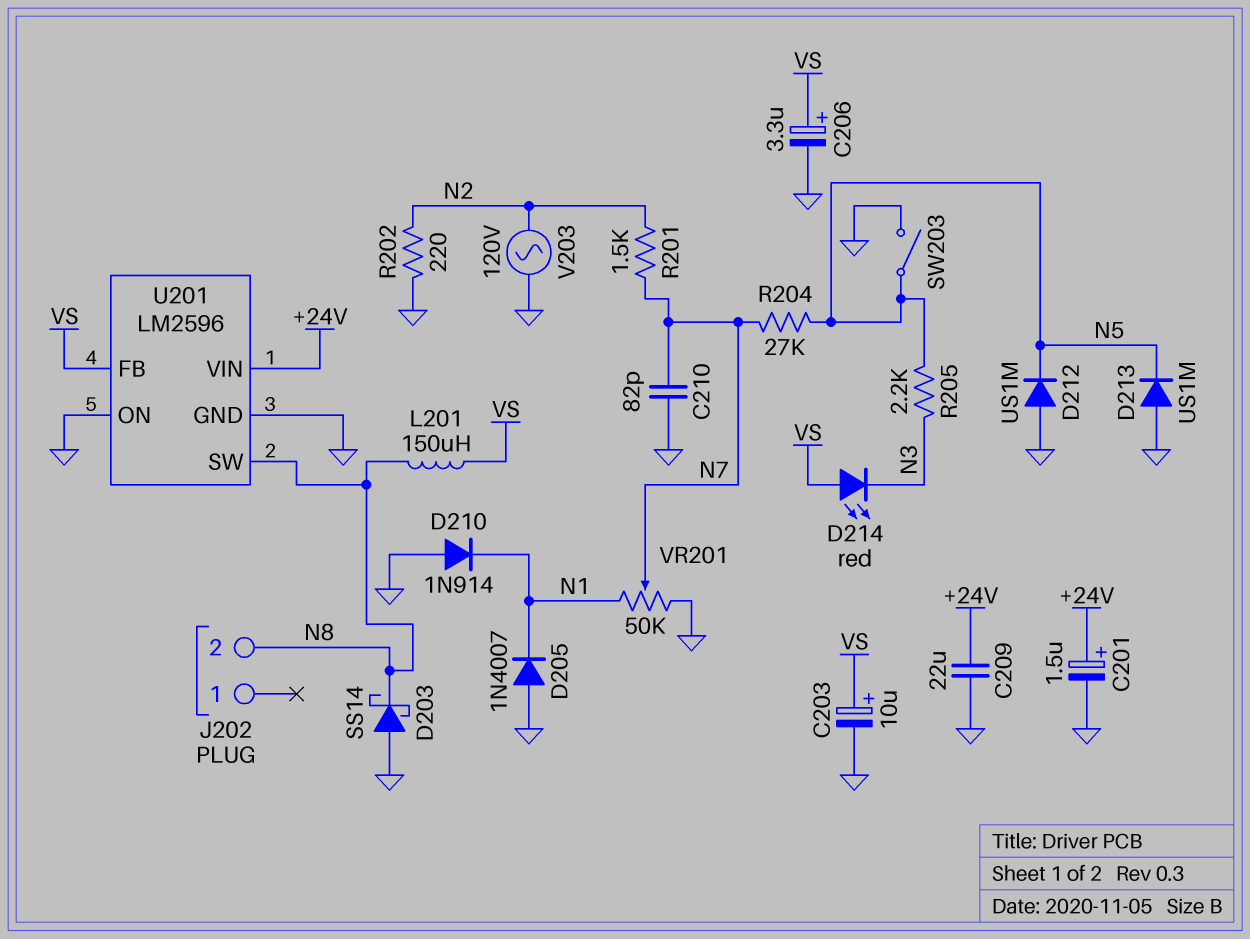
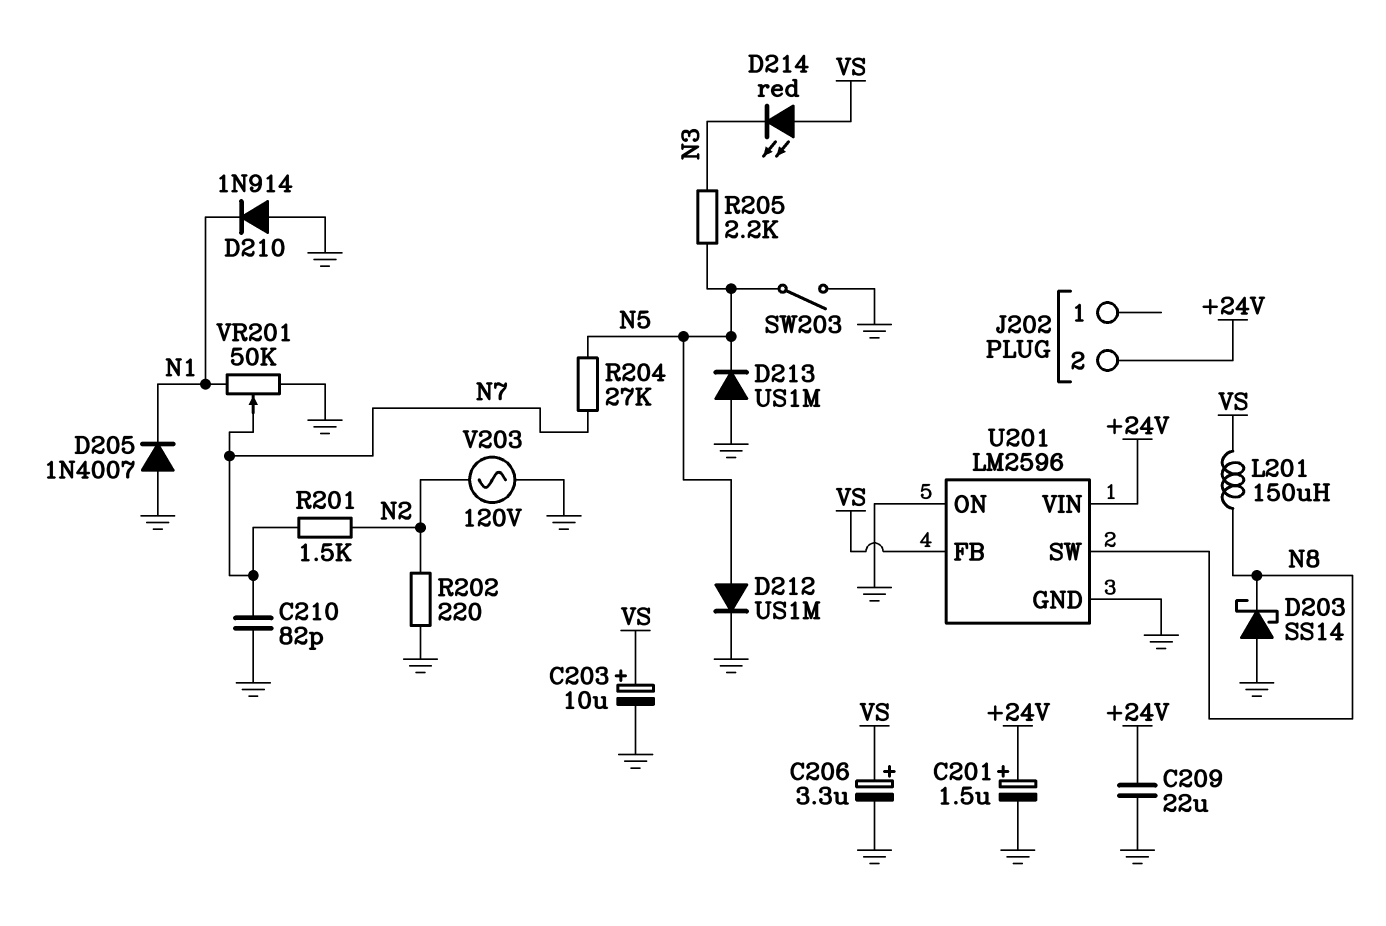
D212: diode US1M (A GND, K N5) -> diode US1M (A N5, K GND)
J202 pin 2: N8 -> +24V

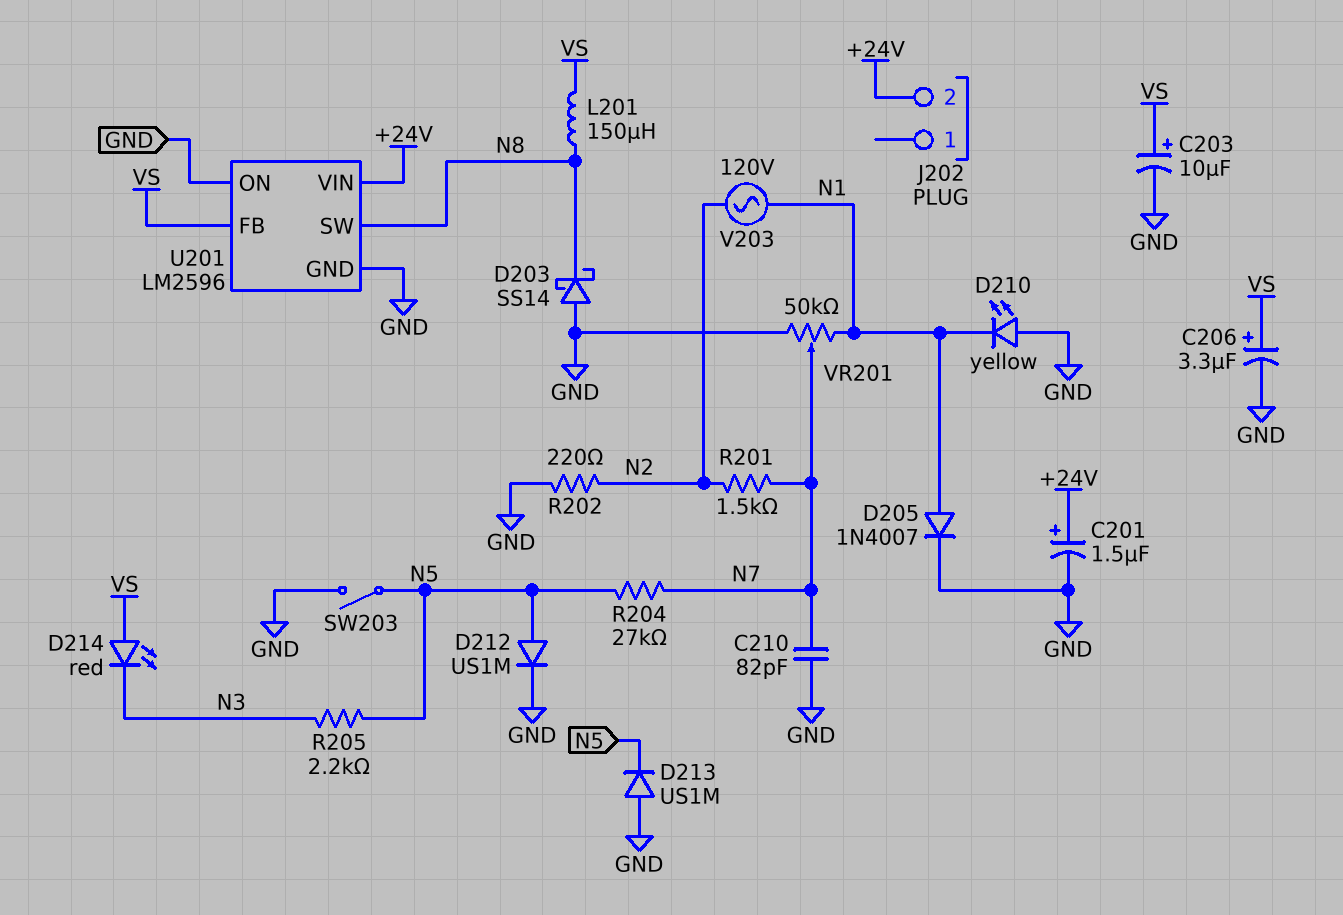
C209: 22uF (+24V, GND) -> none
D205: diode 1N4007 (A GND, K N1) -> diode 1N4007 (A N1, K GND)
D210: diode 1N914 (A GND, K N1) -> LED yellow (A GND, K N1)
V203: AC 120V (GND, N2) -> AC 120V (N1, N2)

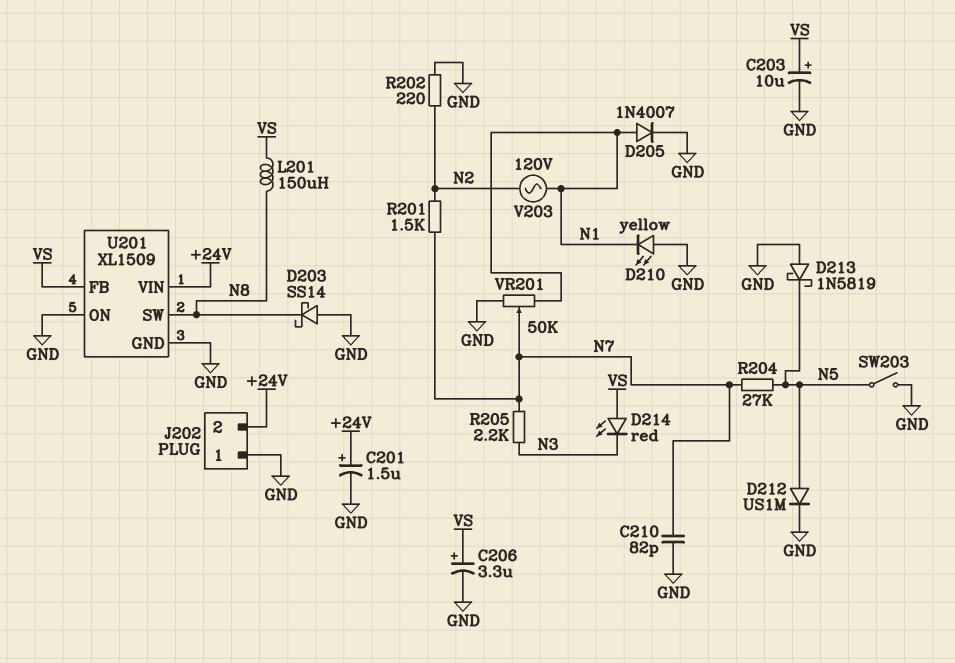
D213: diode US1M (A GND, K N5) -> schottky 1N5819 (A GND, K N5)
J202 pin 1: none -> GND
R205: 2.2k (N3, N5) -> 2.2k (N3, N7)
U201: LM2596 -> XL1509

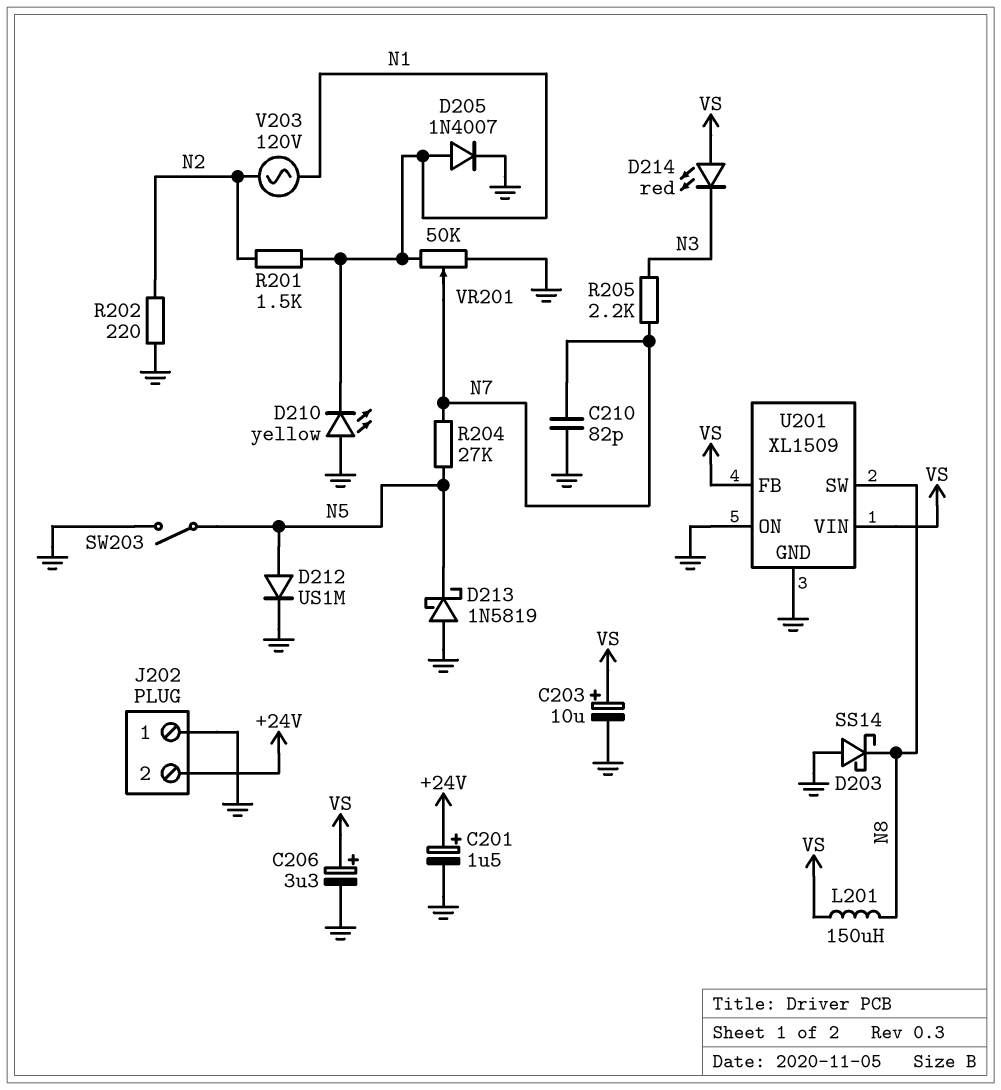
R201: 1.5k (N2, N7) -> 1.5k (N1, N2)
U201 pin VIN: +24V -> VS

